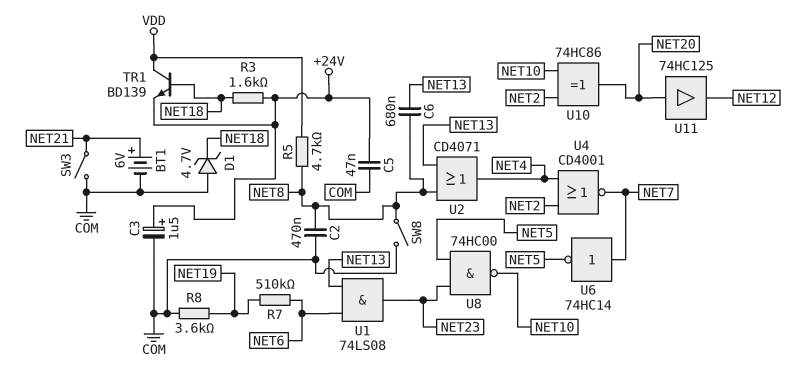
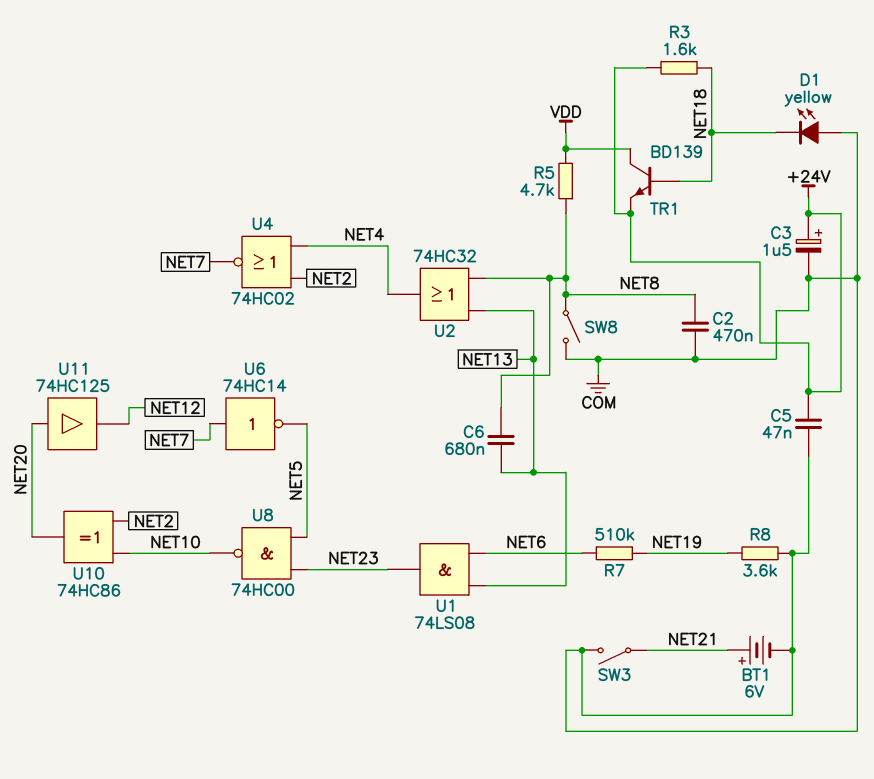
D1: zener 4.7V (A COM, K NET18) -> LED yellow (A COM, K NET18)
U2: OR CD4071 (in NET8, in NET13, out NET4) -> OR 74HC32 (in NET8, in NET13, out NET4)
U4: NOR CD4001 (in NET2, in NET4, out NET7) -> NOR 74HC02 (in NET2, in NET4, out NET7)

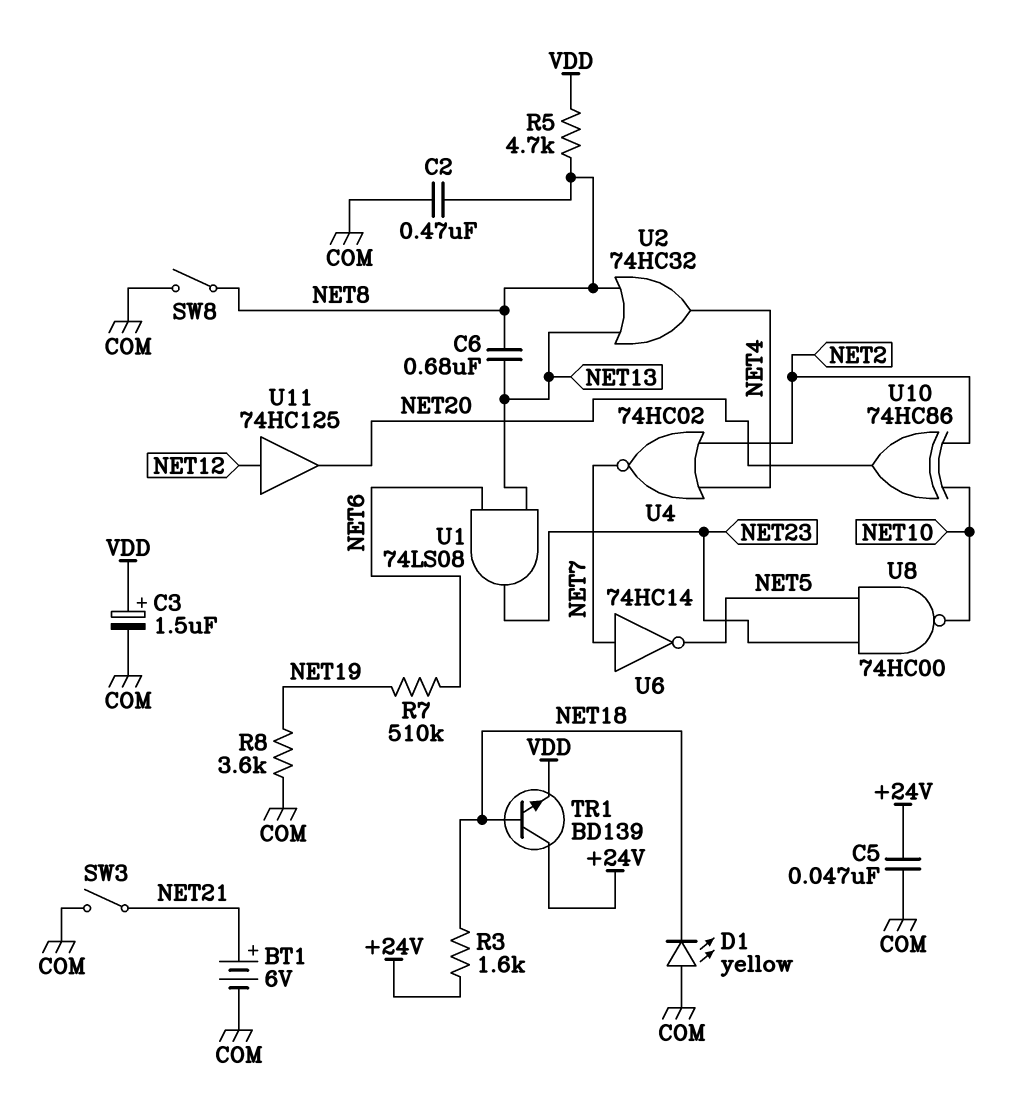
C3: 1.5uF (plus +24V, minus COM) -> 1.5uF (plus VDD, minus COM)
TR1: NPN BD139 (B NET18, C VDD, E +24V) -> NPN BD139 (B NET18, C +24V, E VDD)
U11: buffer 74HC125 (in NET20, out NET12) -> buffer 74HC125 (in NET12, out NET20)

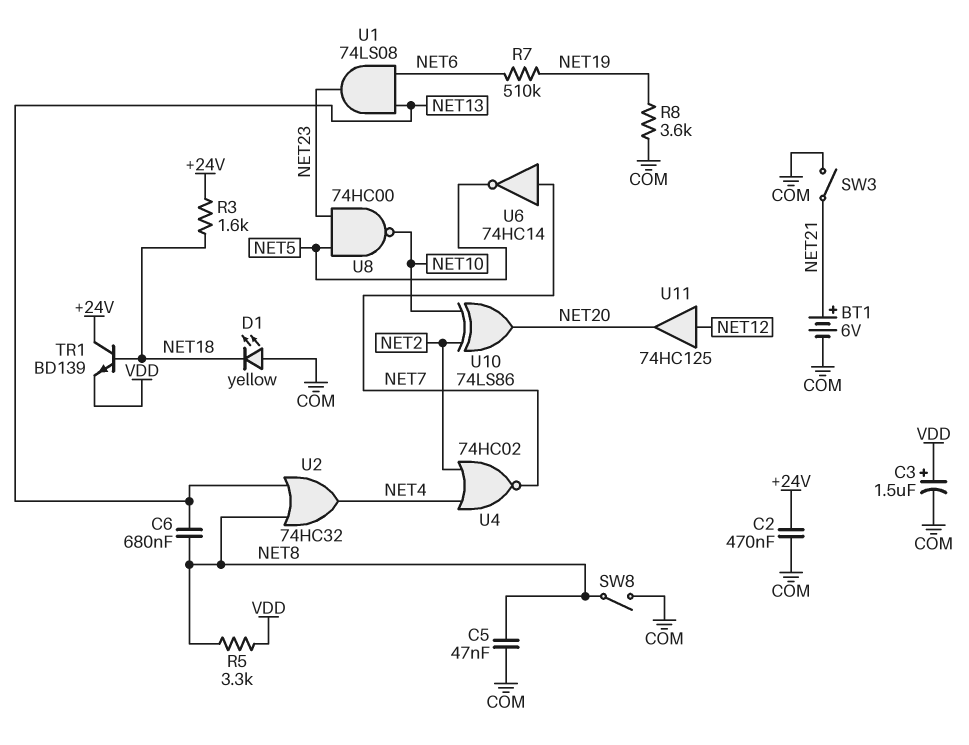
C2: 470nF (COM, NET8) -> 470nF (+24V, COM)
C5: 47nF (+24V, COM) -> 47nF (COM, NET8)
R5: 4.7k (NET8, VDD) -> 3.3k (NET8, VDD)
U10: XOR 74HC86 (in NET2, in NET10, out NET20) -> XOR 74LS86 (in NET2, in NET10, out NET20)

